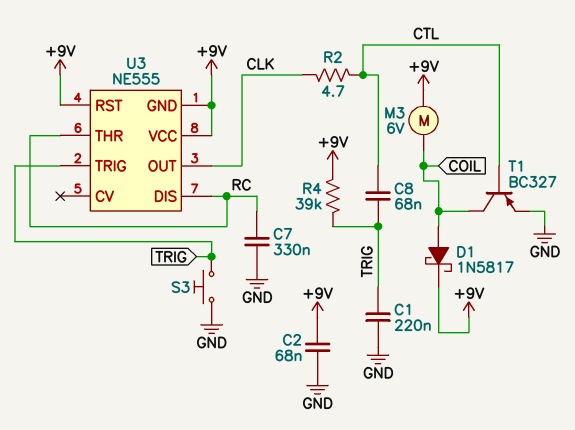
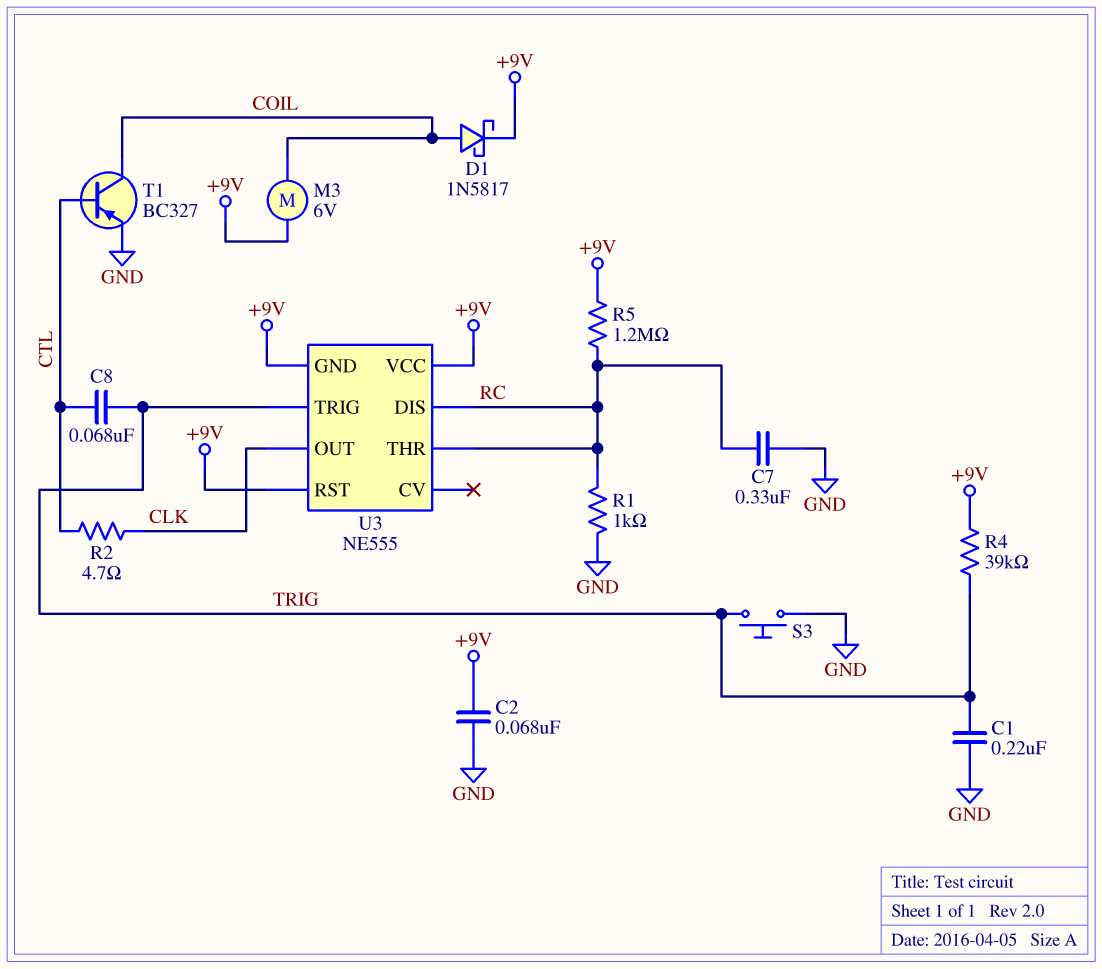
R1: none -> 1k (GND, RC)
R5: none -> 1.2M (+9V, RC)

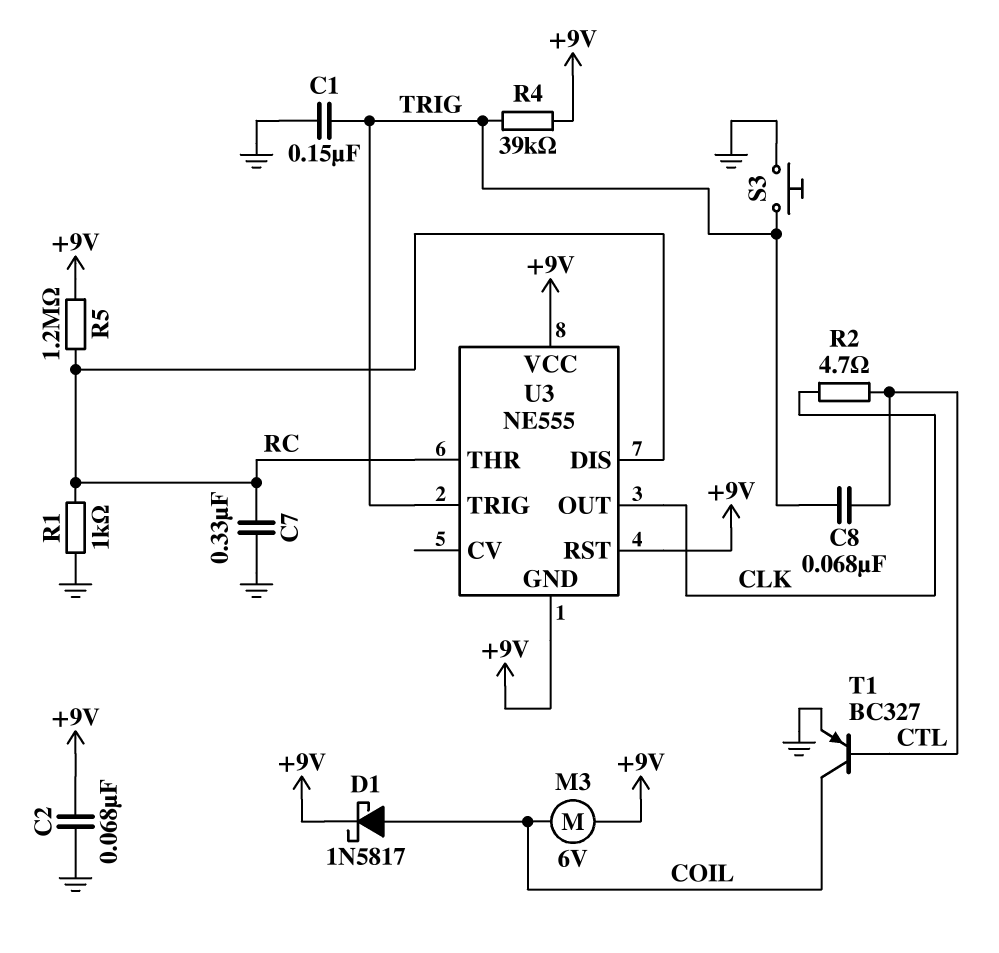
C1: 220nF (GND, TRIG) -> 150nF (GND, TRIG)

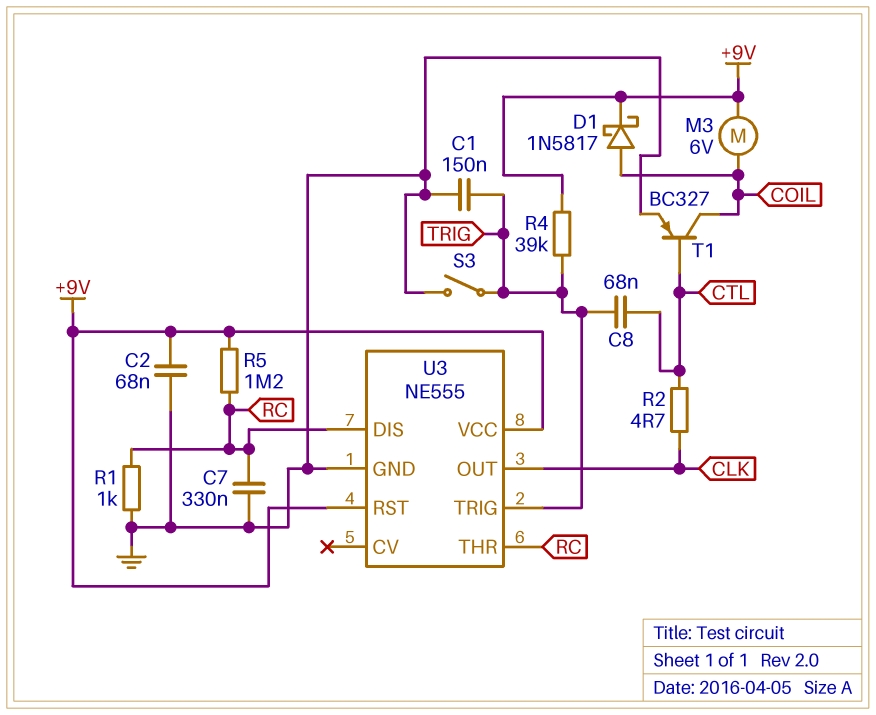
S3: button (GND, TRIG) -> switch (GND, TRIG)
U3 pin GND: +9V -> GND

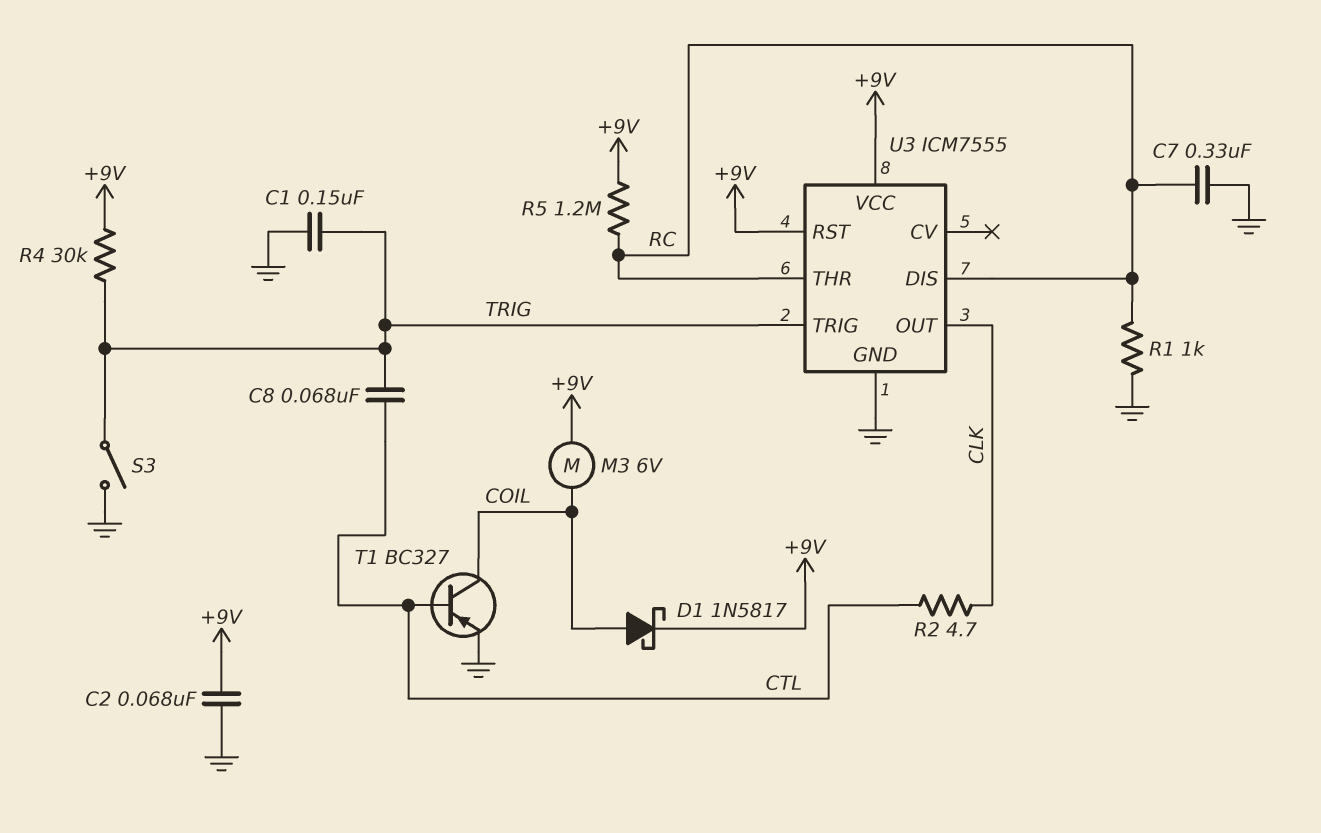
R4: 39k (+9V, TRIG) -> 30k (+9V, TRIG)
U3: NE555 -> ICM7555

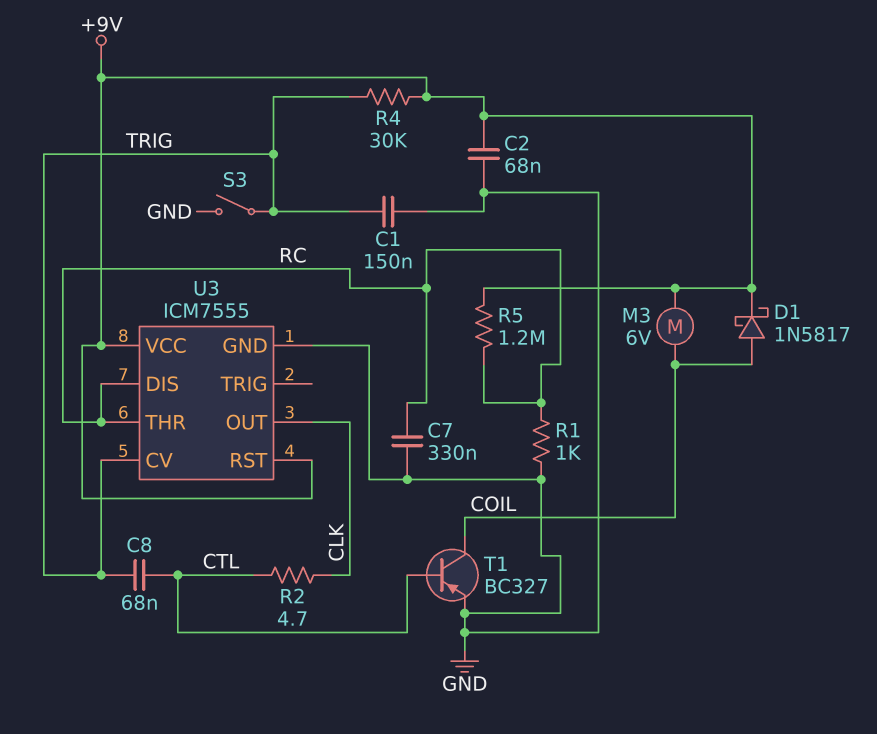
U3 pin CV: none -> TRIG
U3 pin TRIG: TRIG -> none

